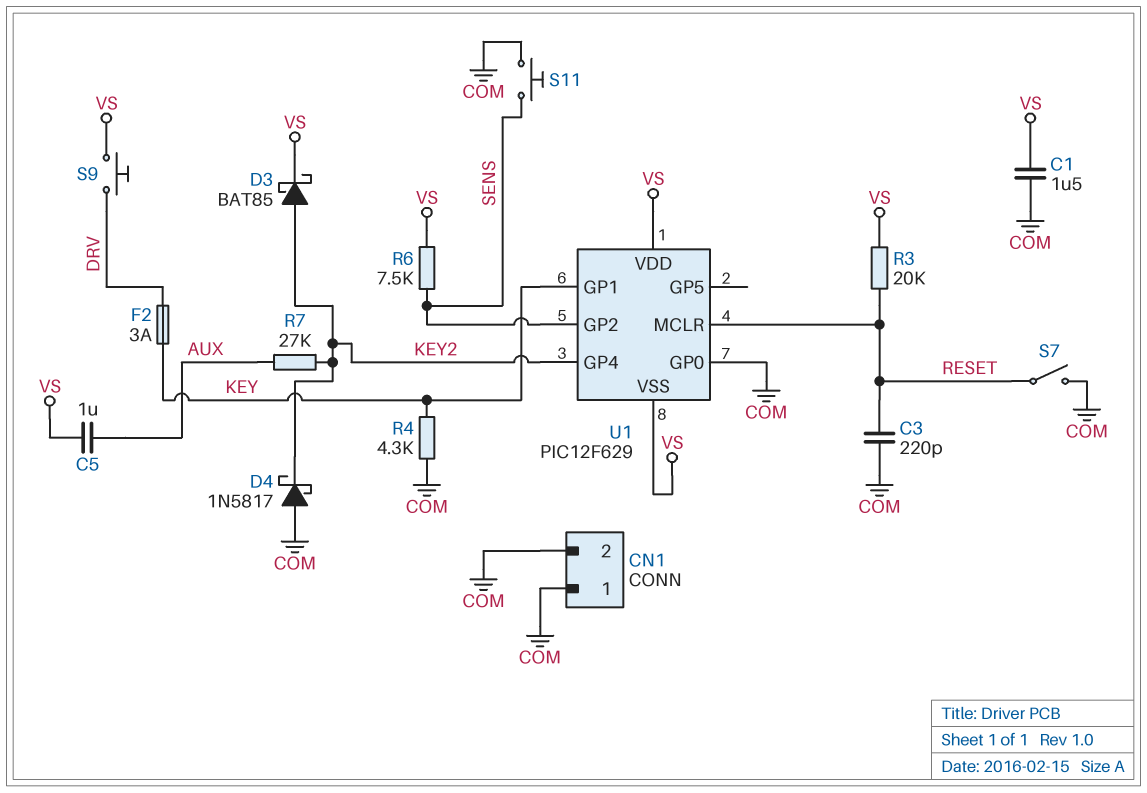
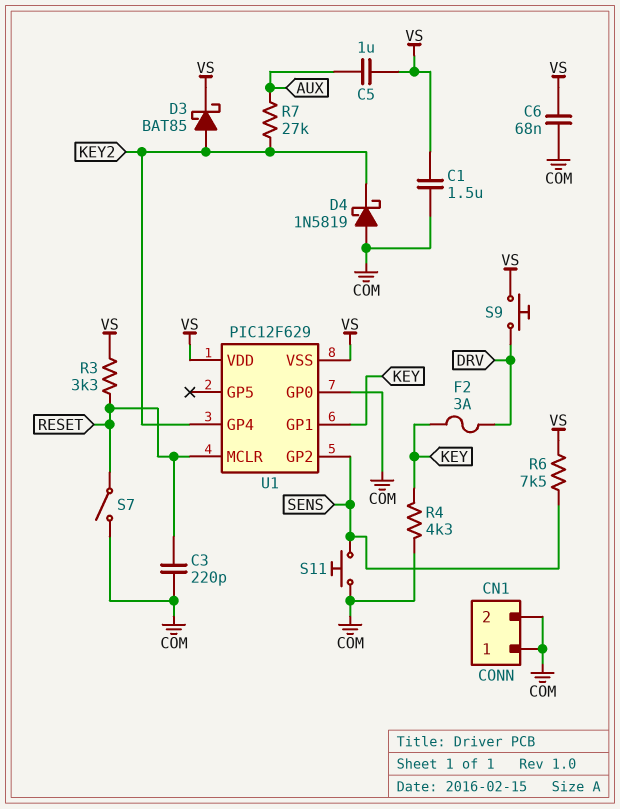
C6: none -> 68nF (COM, VS)
D4: schottky 1N5817 (A COM, K KEY2) -> schottky 1N5819 (A COM, K KEY2)
R3: 20k (RESET, VS) -> 3.3k (RESET, VS)

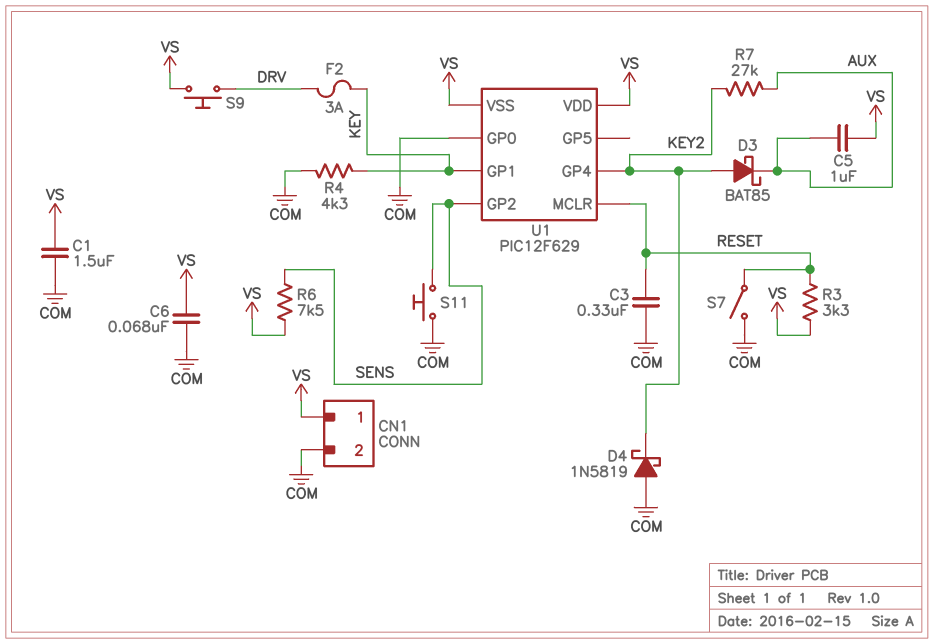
C3: 220pF (COM, RESET) -> 330nF (COM, RESET)
CN1 pin 1: COM -> VS
D3: schottky BAT85 (A KEY2, K VS) -> schottky BAT85 (A KEY2, K AUX)

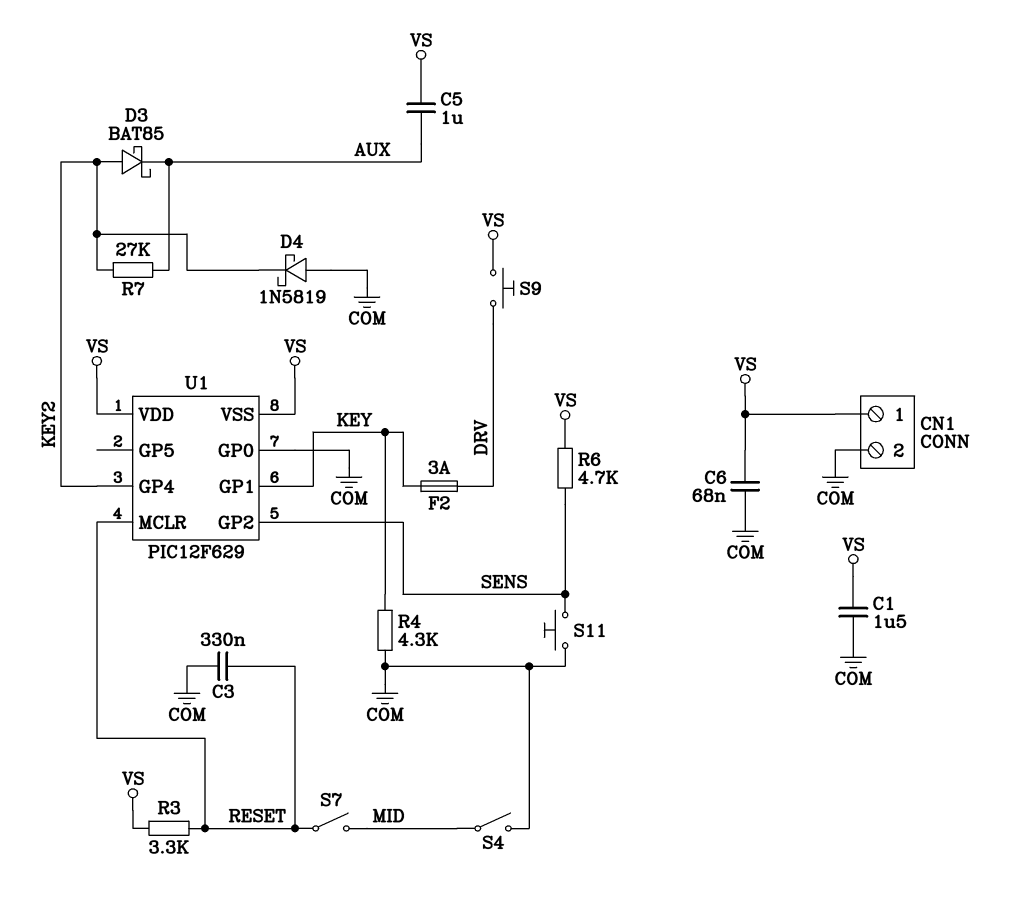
R6: 7.5k (SENS, VS) -> 4.7k (SENS, VS)
S4: none -> switch (COM, MID)
S7: switch (COM, RESET) -> switch (MID, RESET)

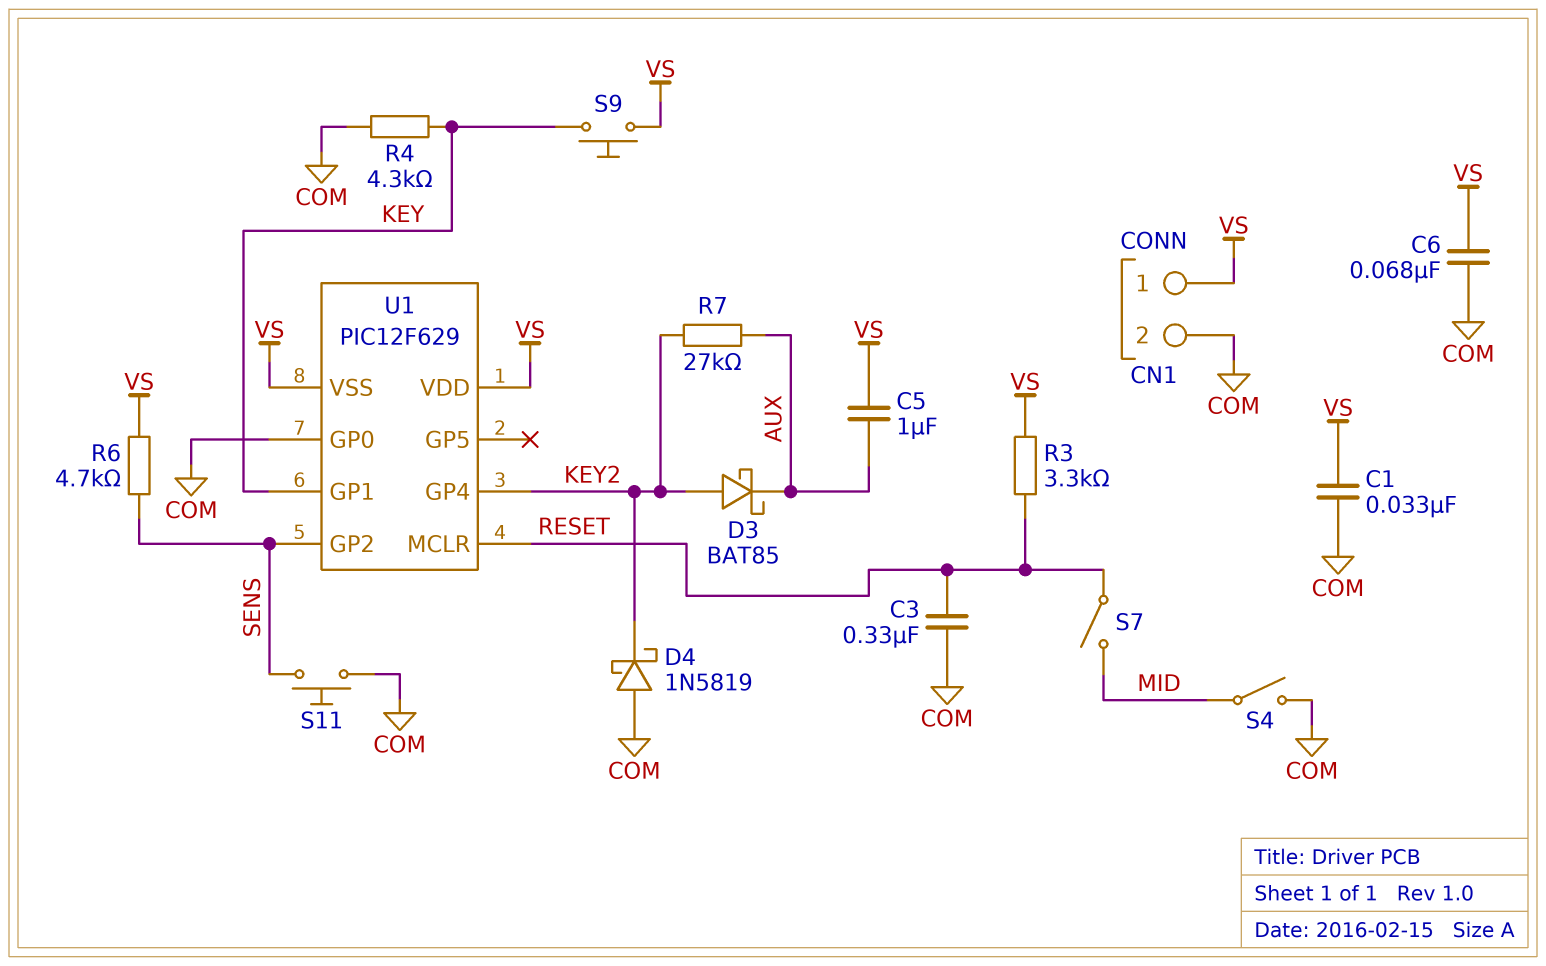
C1: 1.5uF (COM, VS) -> 33nF (COM, VS)
F2: 3A (DRV, KEY) -> none
S9: button (DRV, VS) -> button (KEY, VS)

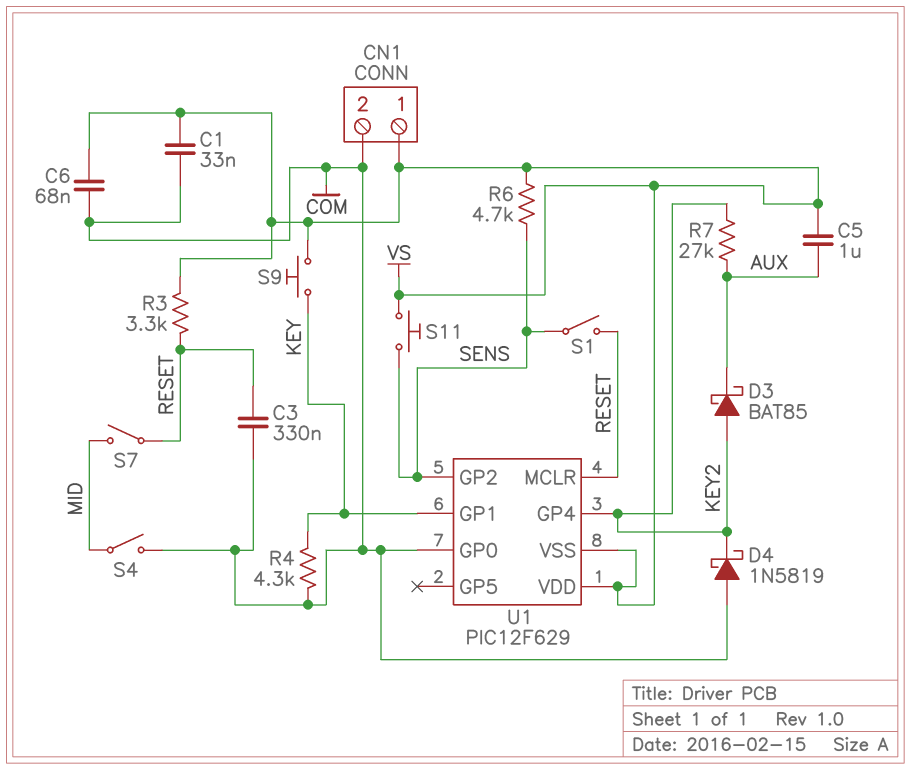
S1: none -> switch (RESET, SENS)
S11: button (COM, SENS) -> button (SENS, VS)

